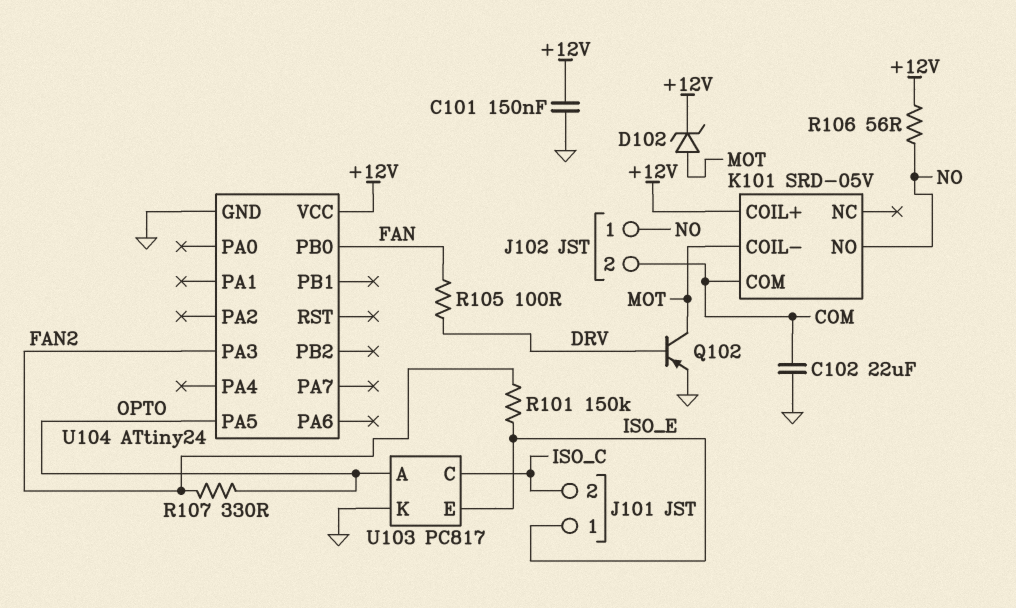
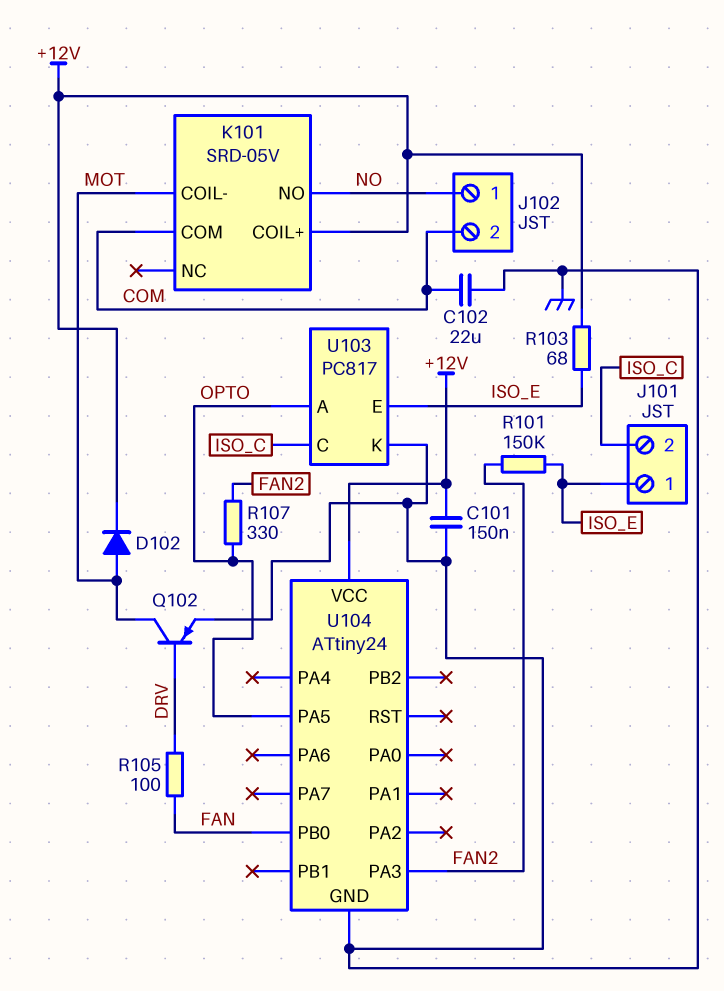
D102: zener (A MOT, K +12V) -> diode (A MOT, K +12V)
R103: none -> 68 (+12V, ISO_E)
R106: 56 (+12V, NO) -> none

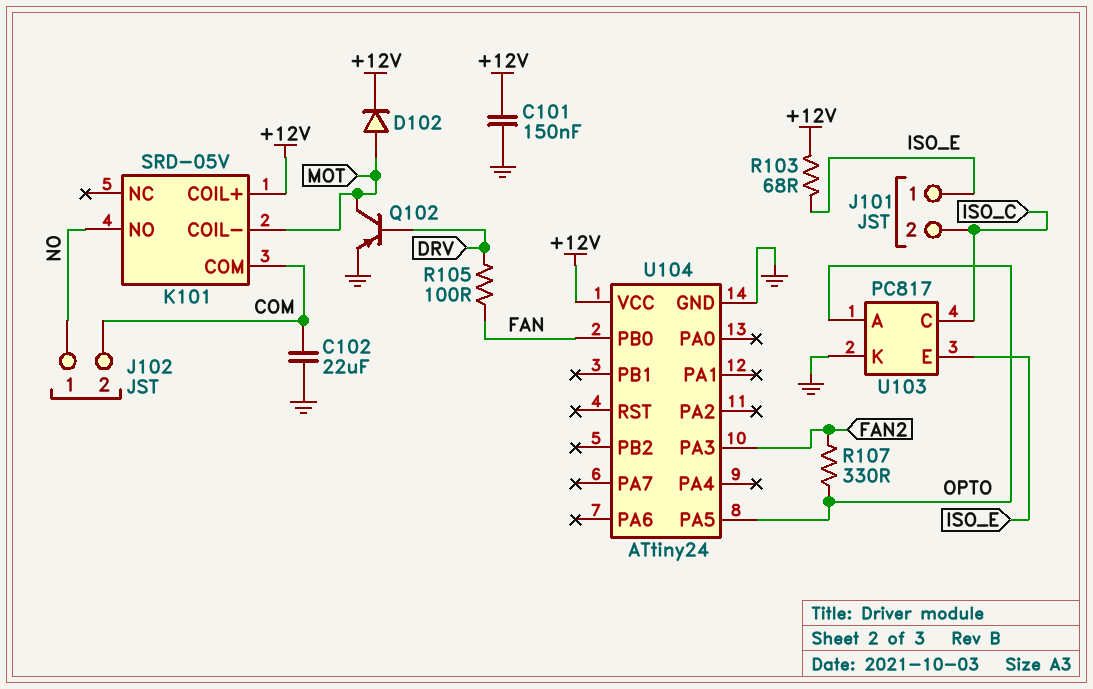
R101: 150k (FAN2, ISO_E) -> none

